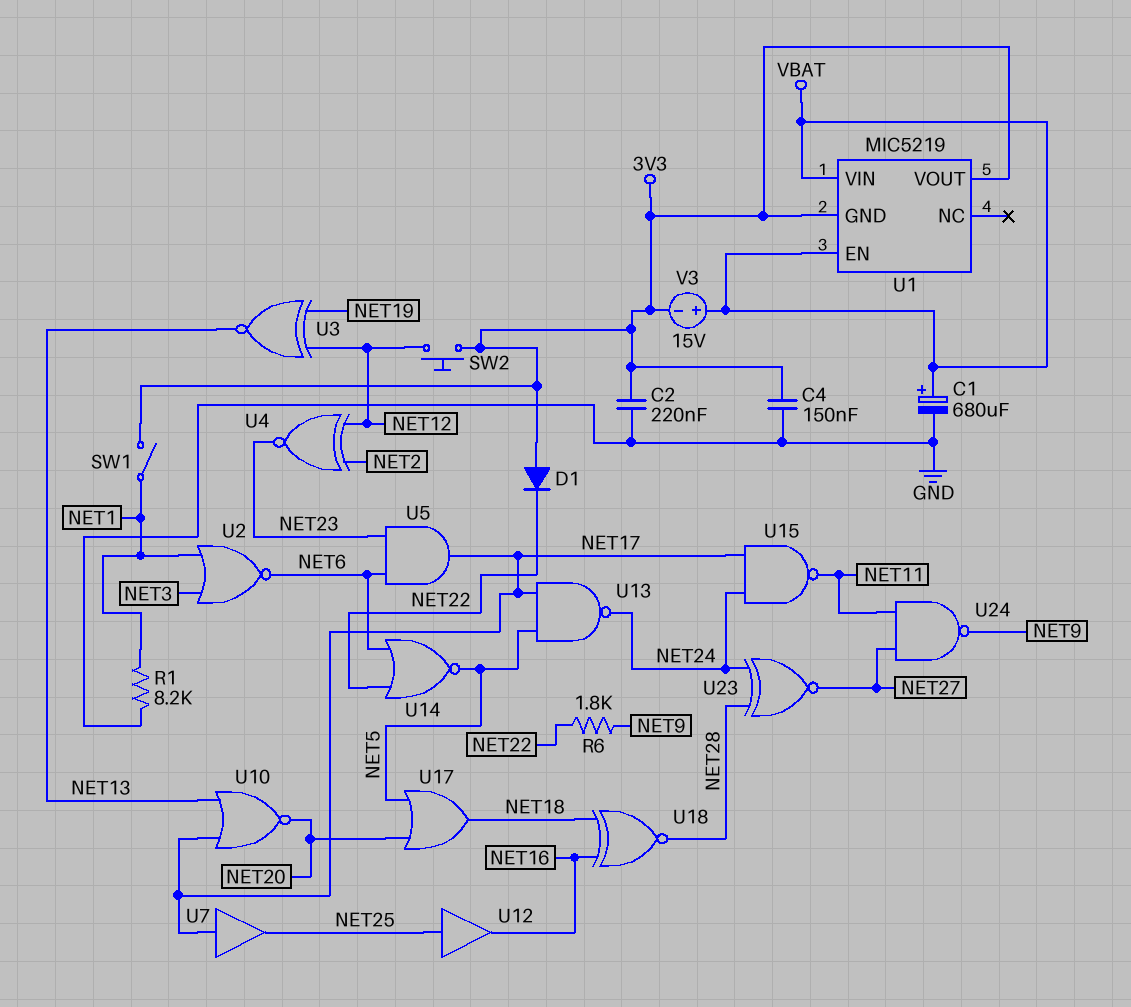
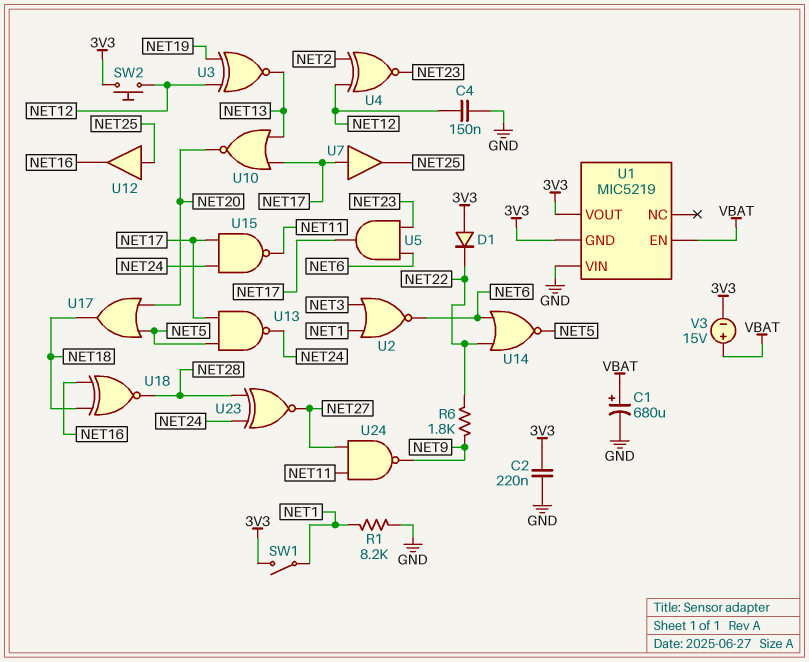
C4: 150nF (3V3, GND) -> 150nF (GND, NET12)
U1 pin VIN: VBAT -> GND

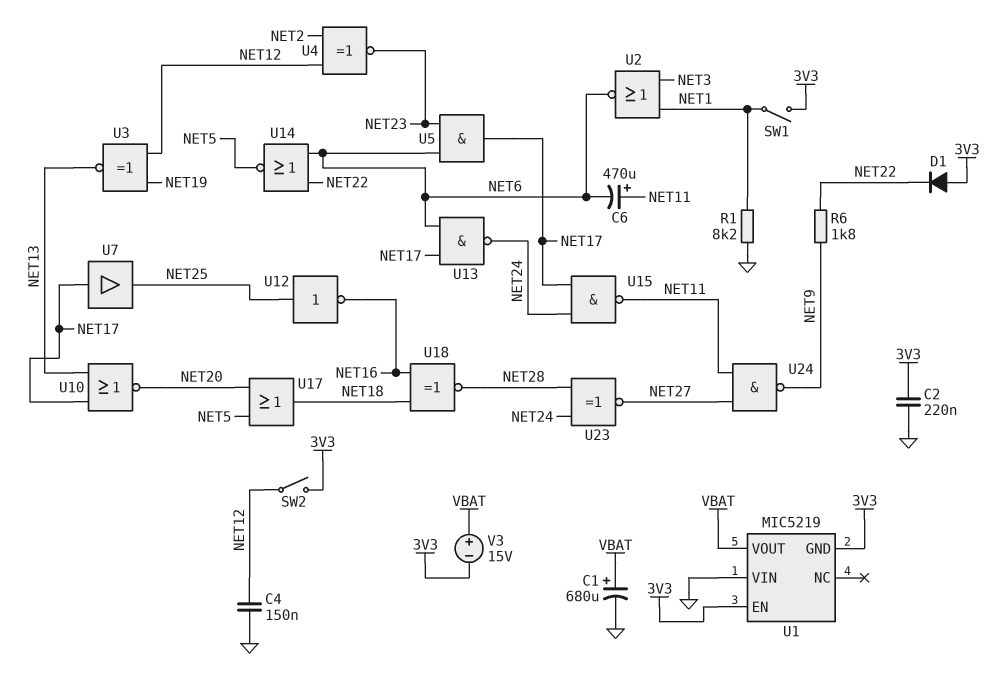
C6: none -> 470uF (plus NET11, minus NET6)
SW2: button (3V3, NET12) -> switch (3V3, NET12)
U1 pin EN: VBAT -> 3V3
U1 pin VOUT: 3V3 -> VBAT
U12: buffer (in NET25, out NET16) -> NOT (in NET25, out NET16)
U13: NAND (in NET5, in NET17, out NET24) -> NAND (in NET6, in NET17, out NET24)

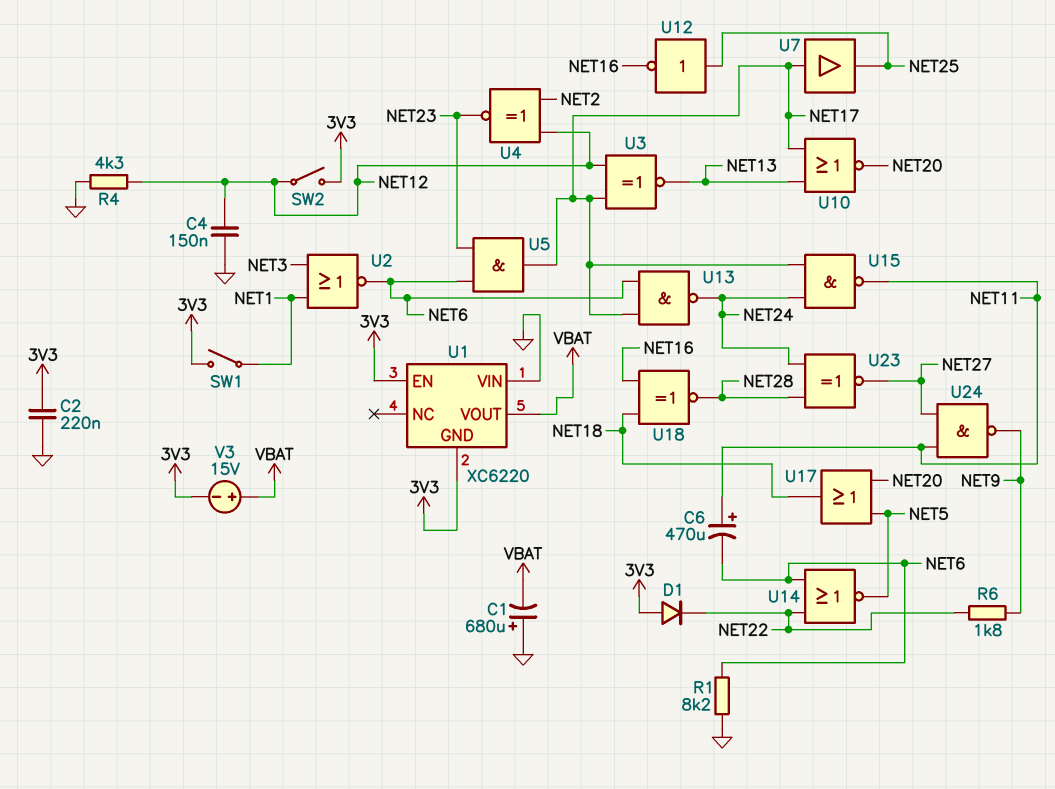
C1: 680uF (plus VBAT, minus GND) -> 680uF (plus GND, minus VBAT)
R1: 8.2k (GND, NET1) -> 8.2k (GND, NET6)
R4: none -> 4.3k (GND, NET12)
U1: MIC5219 -> XC6220
U3: XNOR (in NET12, in NET19, out NET13) -> XNOR (in NET12, in NET17, out NET13)

